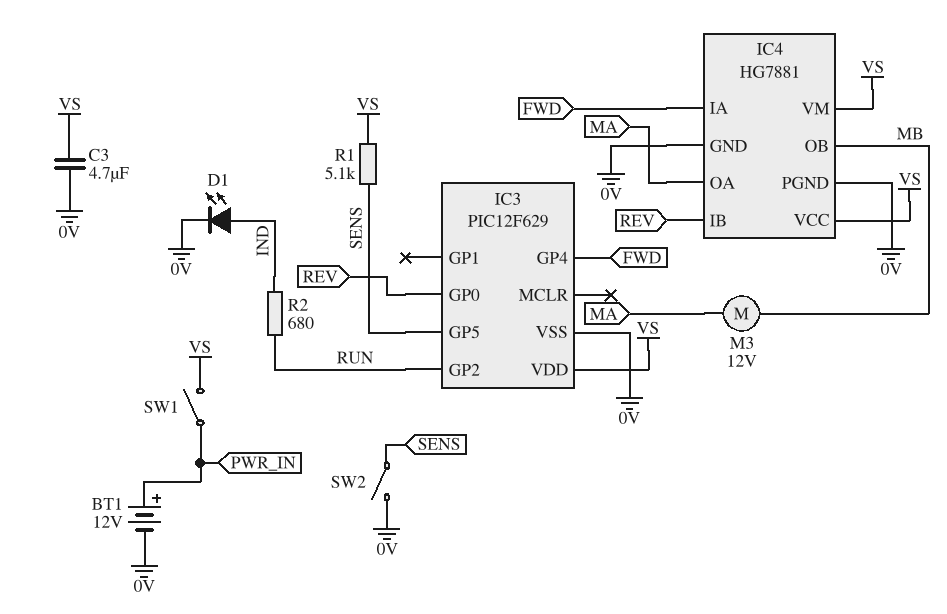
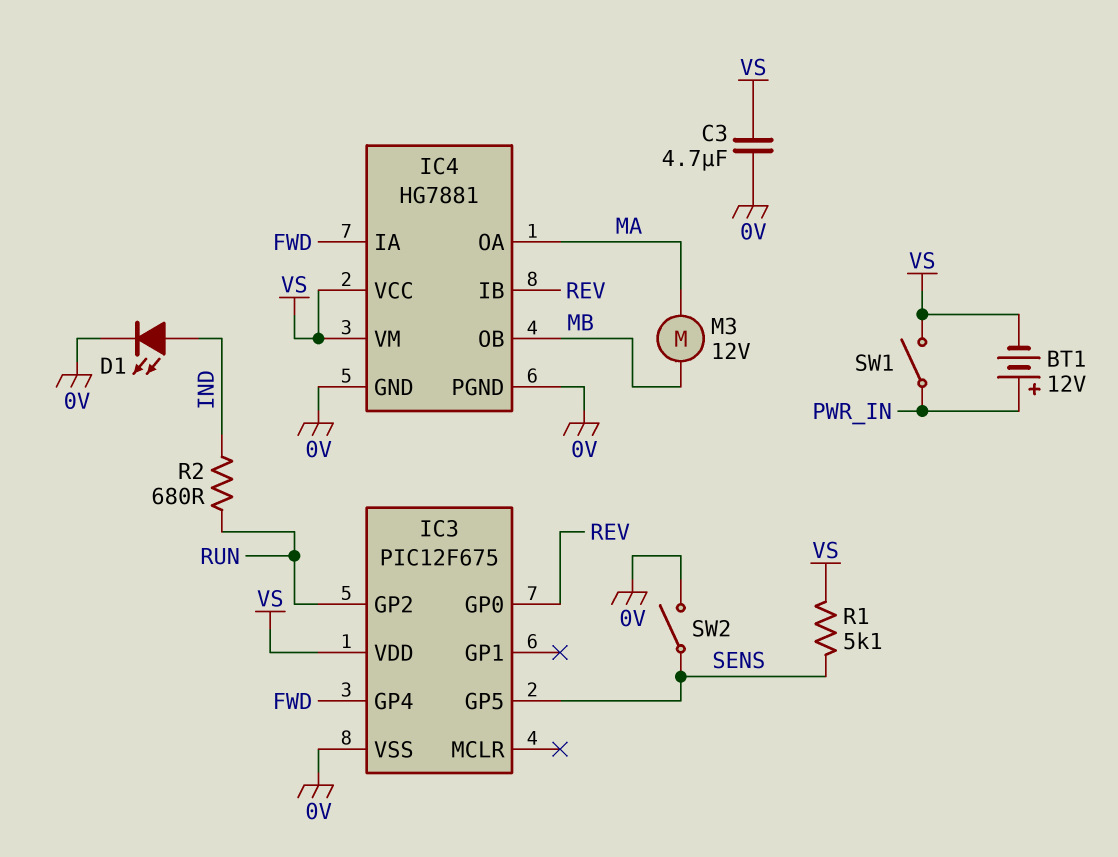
BT1: 12V (plus PWR_IN, minus 0V) -> 12V (plus PWR_IN, minus VS)
IC3: PIC12F629 -> PIC12F675

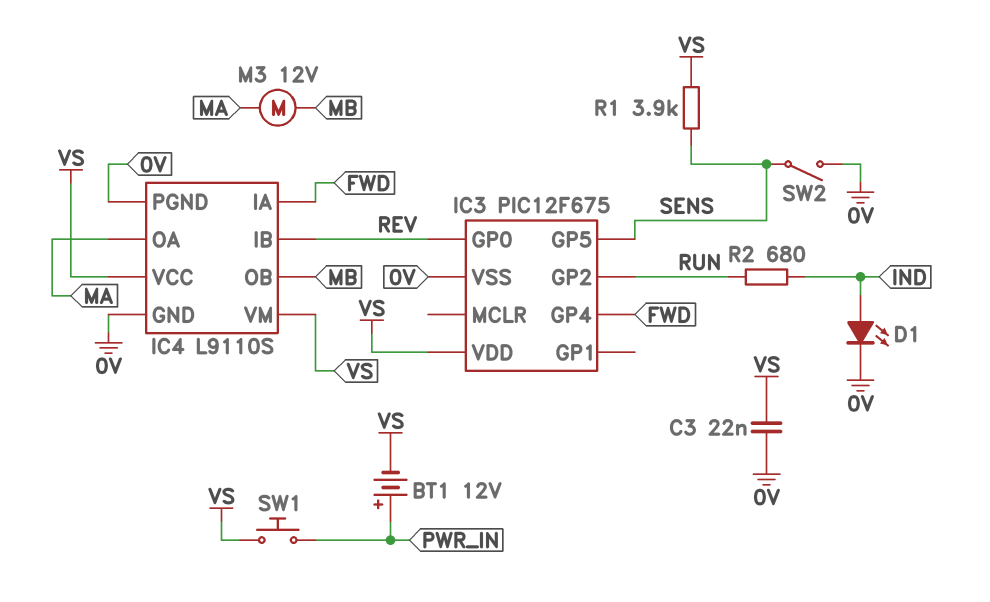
C3: 4.7uF (0V, VS) -> 22nF (0V, VS)
IC4: HG7881 -> L9110S
R1: 5.1k (SENS, VS) -> 3.9k (SENS, VS)
SW1: switch (PWR_IN, VS) -> button (PWR_IN, VS)

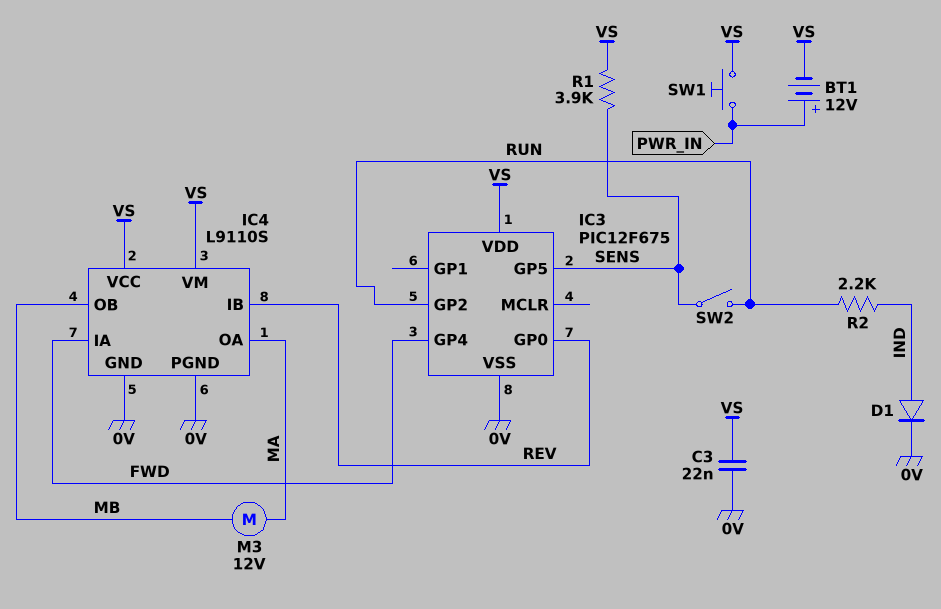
D1: LED (A IND, K 0V) -> diode (A IND, K 0V)
R2: 680 (IND, RUN) -> 2.2k (IND, RUN)
SW2: switch (0V, SENS) -> switch (RUN, SENS)

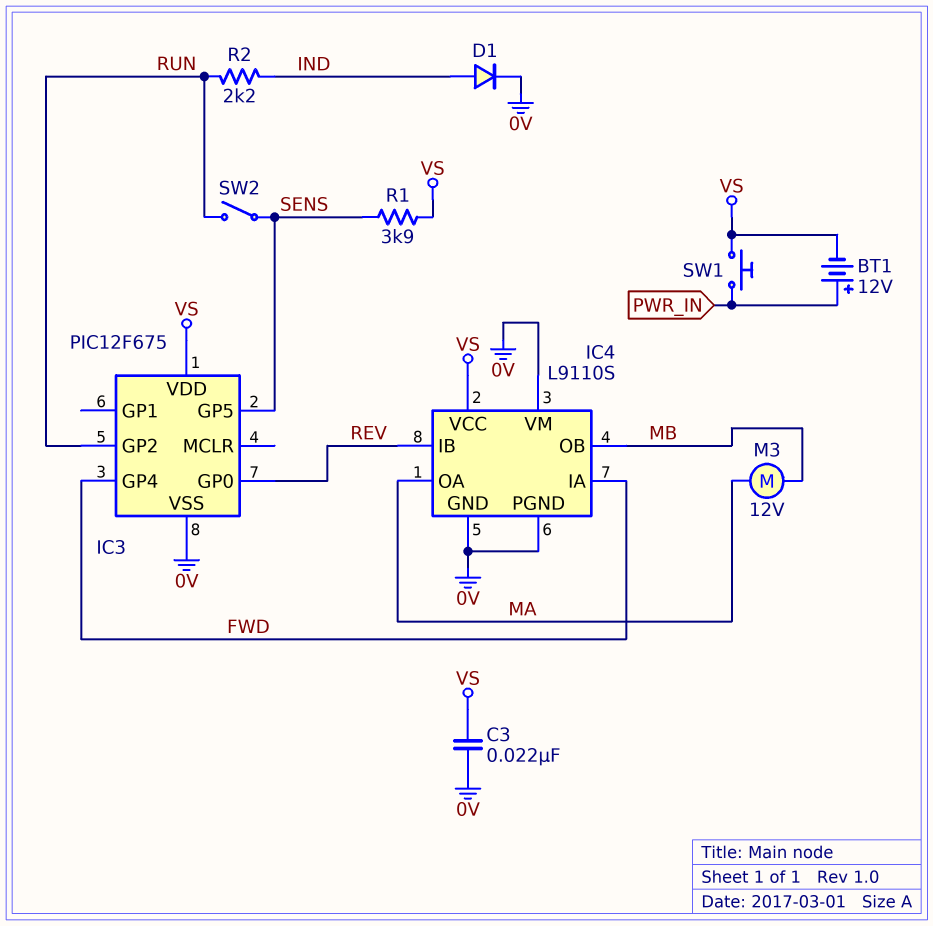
IC4 pin VM: VS -> 0V

